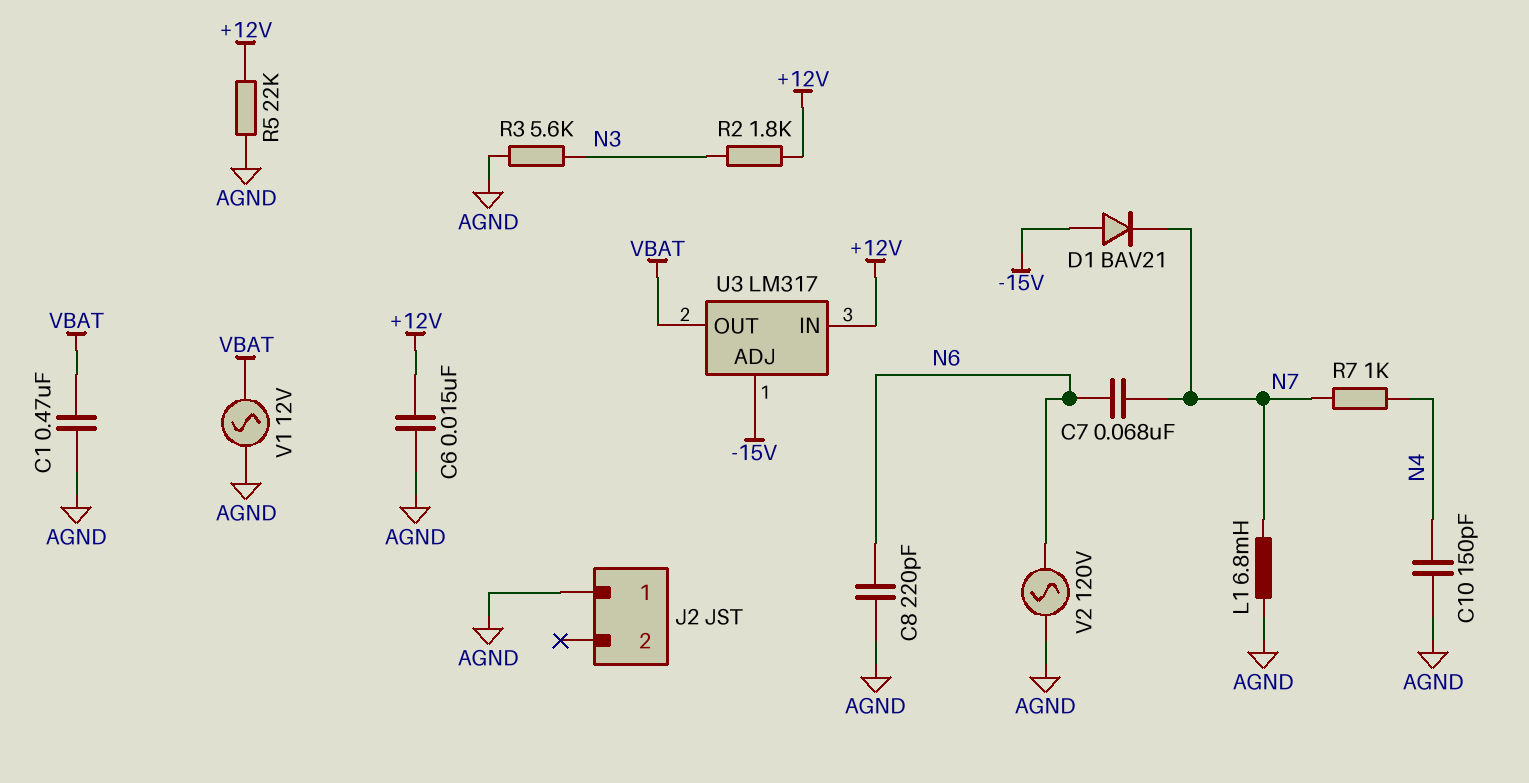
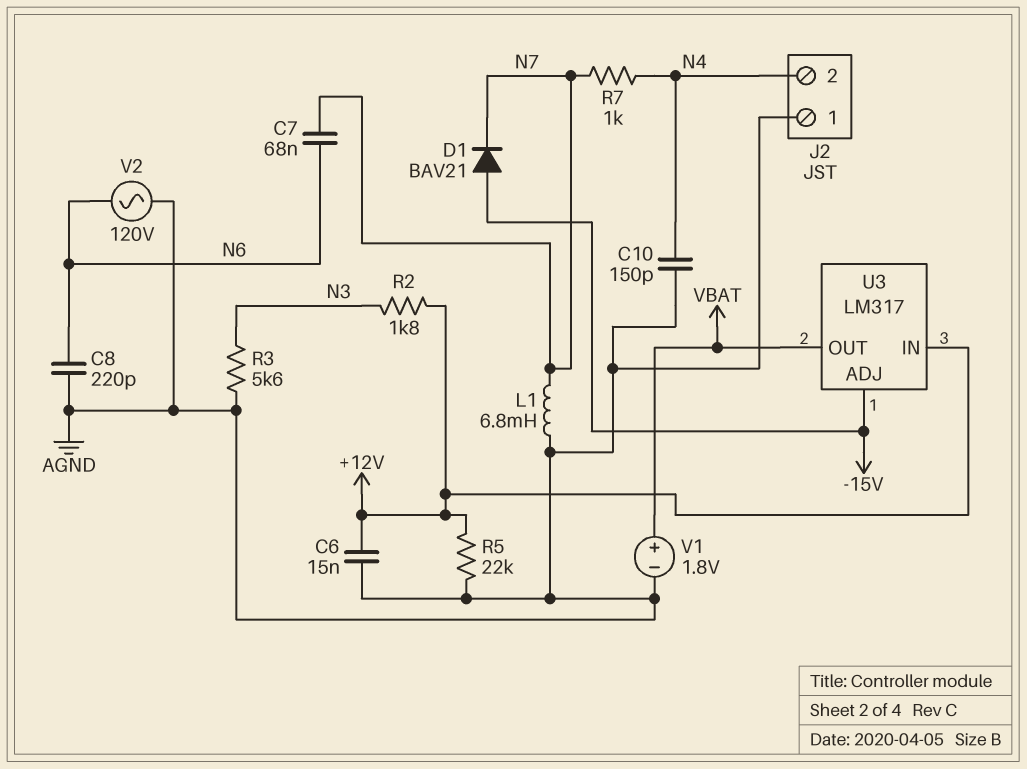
C1: 470nF (AGND, VBAT) -> none
J2 pin 2: none -> N4
V1: AC 12V (AGND, VBAT) -> 1.8V (plus VBAT, minus AGND)

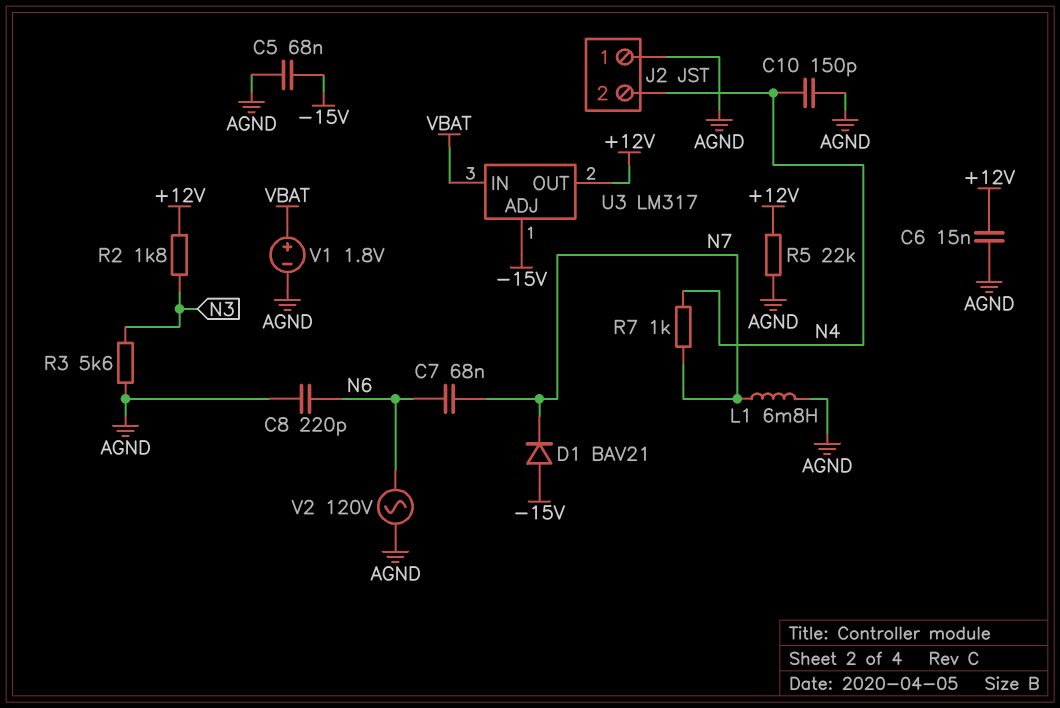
C5: none -> 68nF (-15V, AGND)
U3 pin IN: +12V -> VBAT
U3 pin OUT: VBAT -> +12V

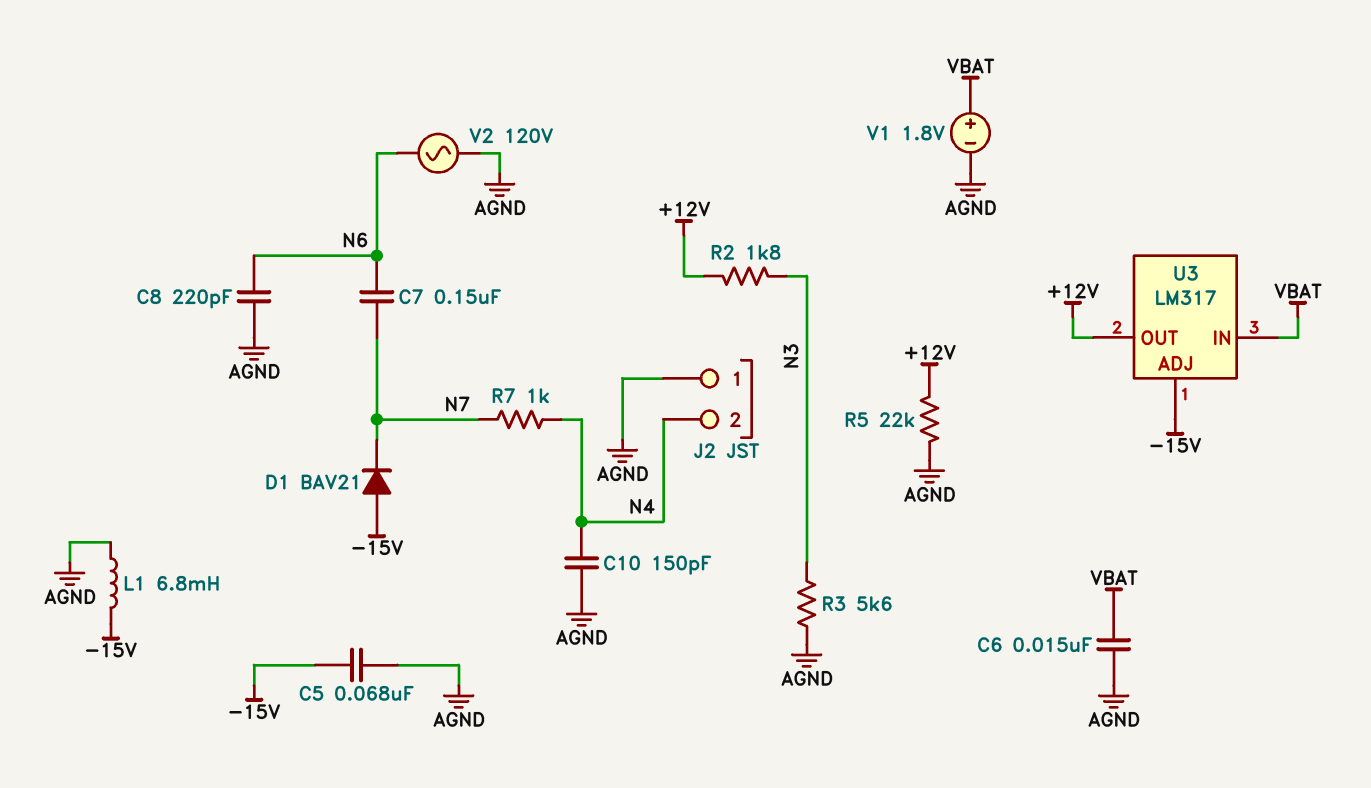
C6: 15nF (+12V, AGND) -> 15nF (AGND, VBAT)
C7: 68nF (N6, N7) -> 150nF (N6, N7)
L1: 6.8mH (AGND, N7) -> 6.8mH (-15V, AGND)

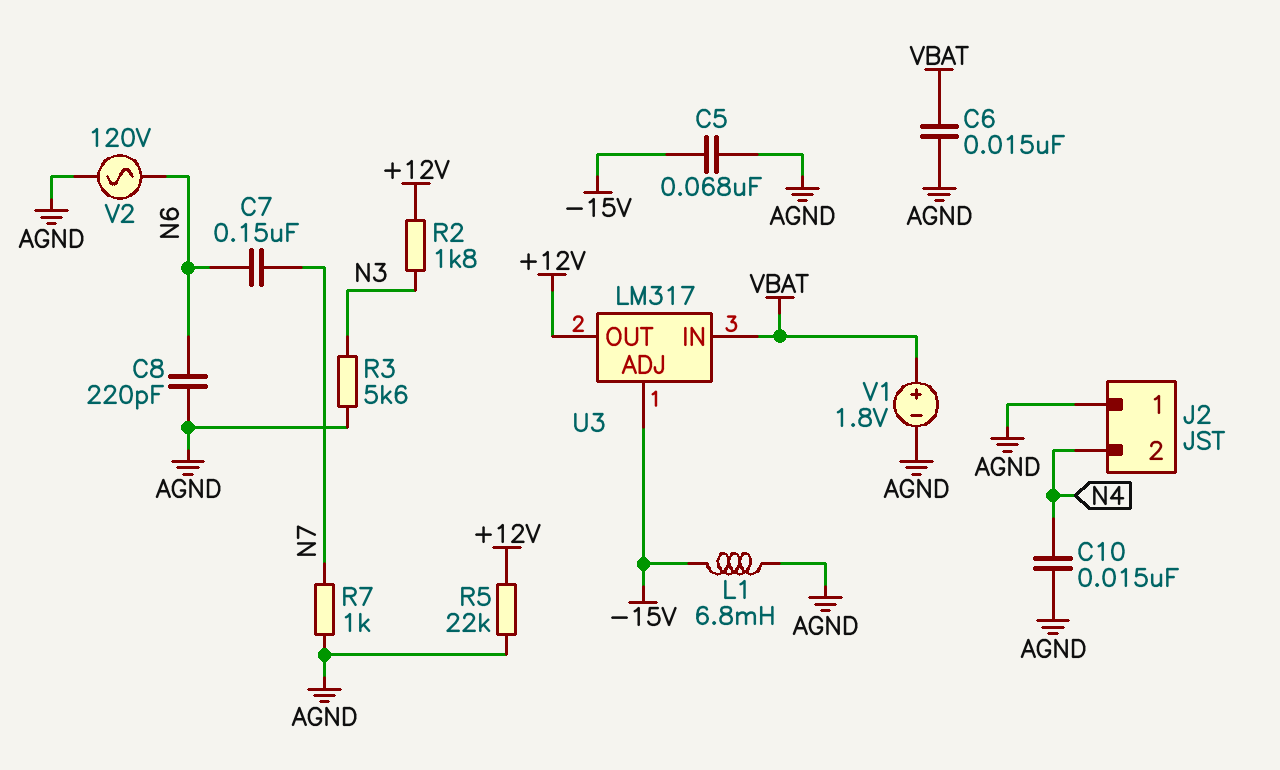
C10: 150pF (AGND, N4) -> 15nF (AGND, N4)
D1: diode BAV21 (A -15V, K N7) -> none
R7: 1k (N4, N7) -> 1k (AGND, N7)

